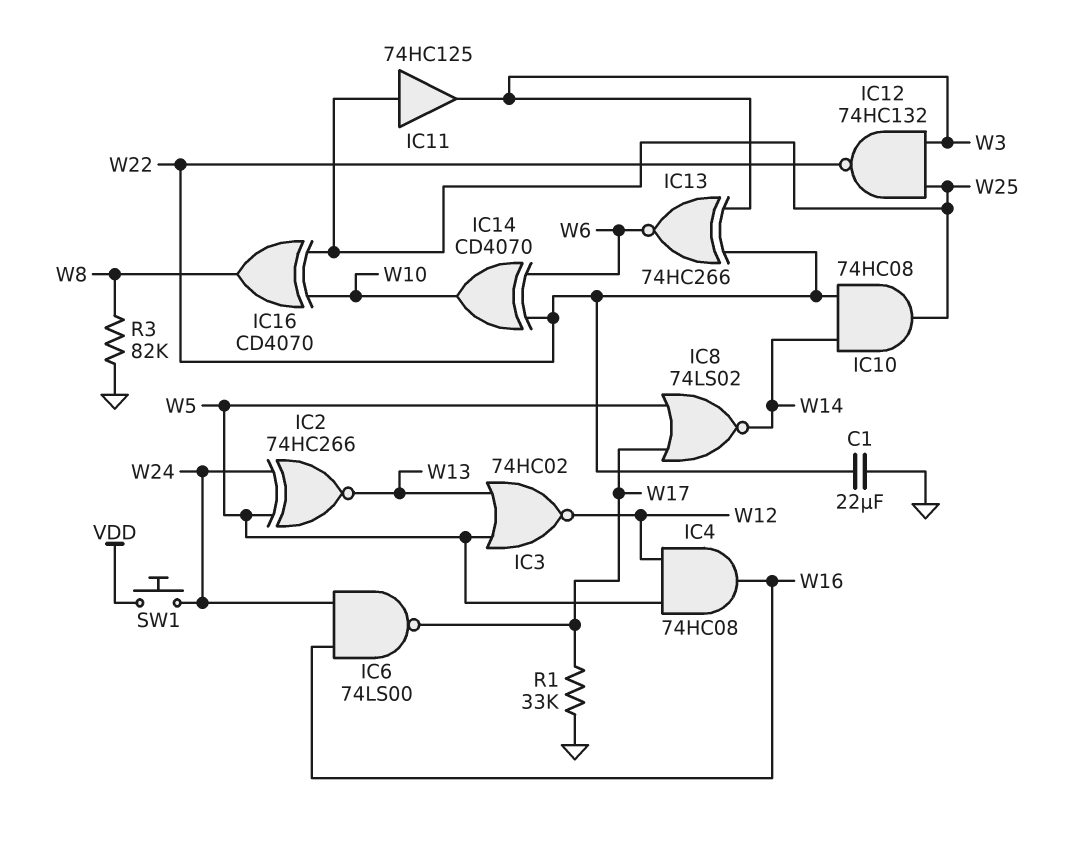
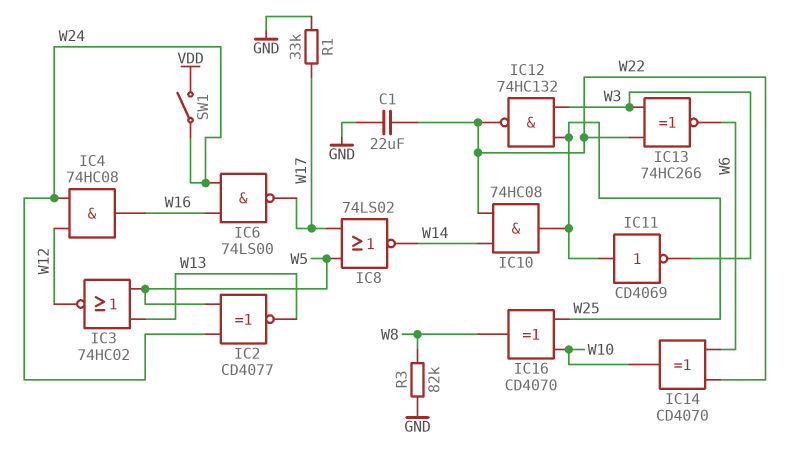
IC2: XNOR 74HC266 (in W5, in W24, out W13) -> XNOR CD4077 (in W5, in W24, out W13)
IC4: AND 74HC08 (in W5, in W12, out W16) -> AND 74HC08 (in W12, in W24, out W16)
IC11: buffer 74HC125 (in W25, out W3) -> NOT CD4069 (in W25, out W3)
SW1: button (VDD, W24) -> switch (VDD, W24)

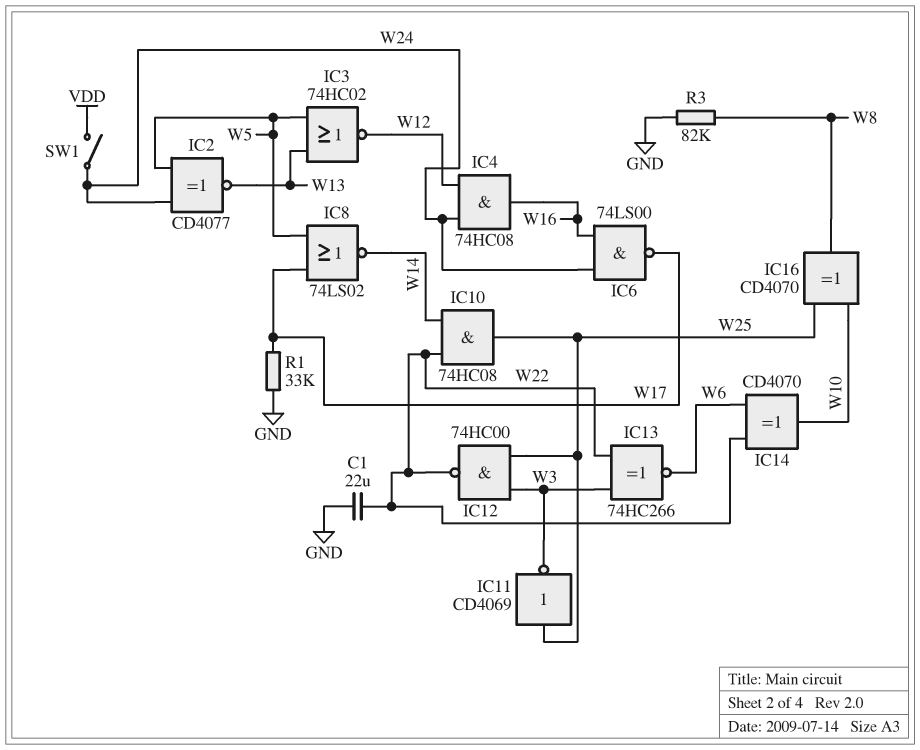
IC12: NAND 74HC132 (in W3, in W25, out W22) -> NAND 74HC00 (in W3, in W25, out W22)

